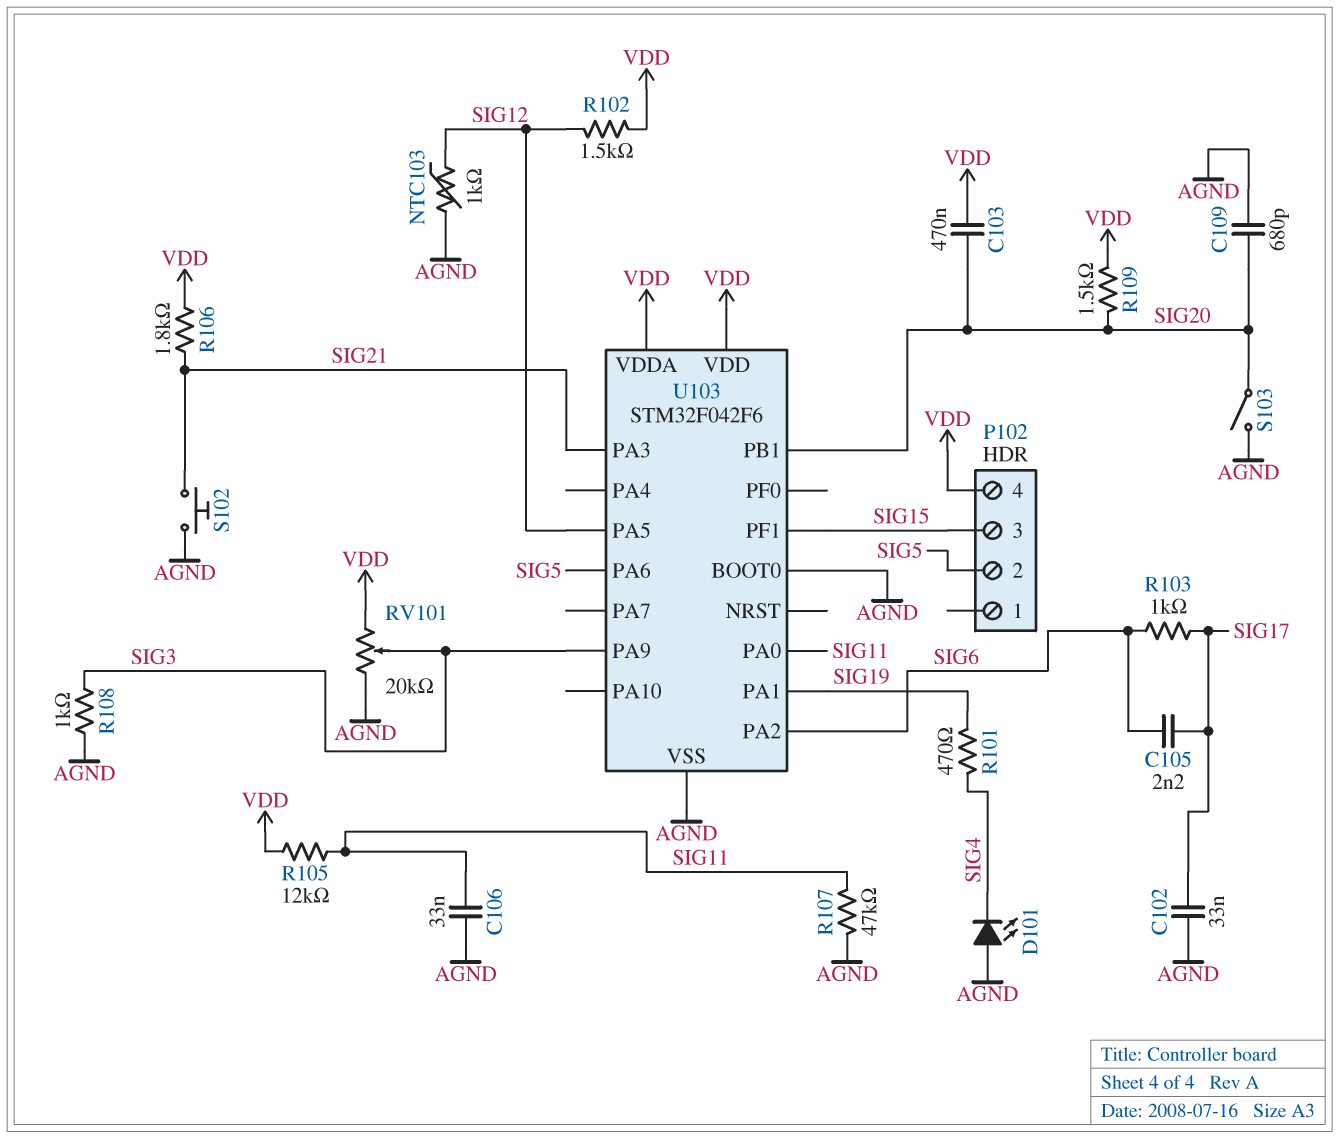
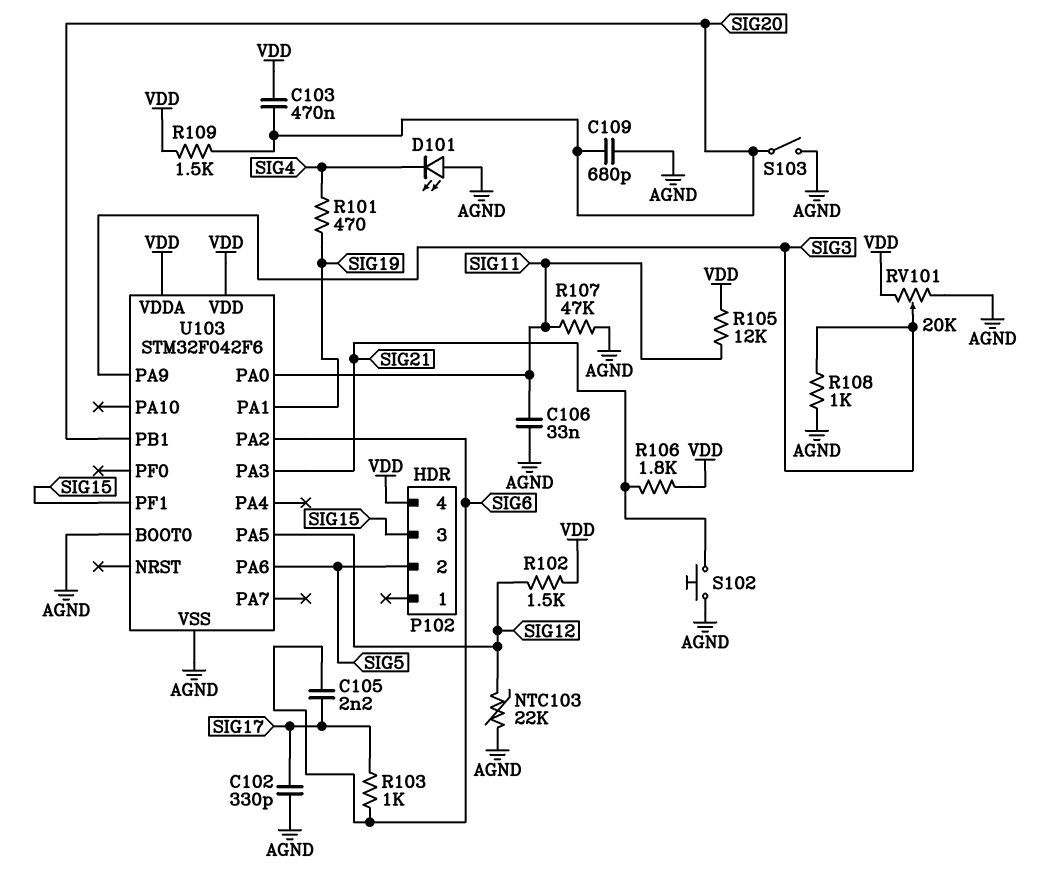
C102: 33nF (AGND, SIG17) -> 330pF (AGND, SIG17)
NTC103: 1k (AGND, SIG12) -> 22k (AGND, SIG12)

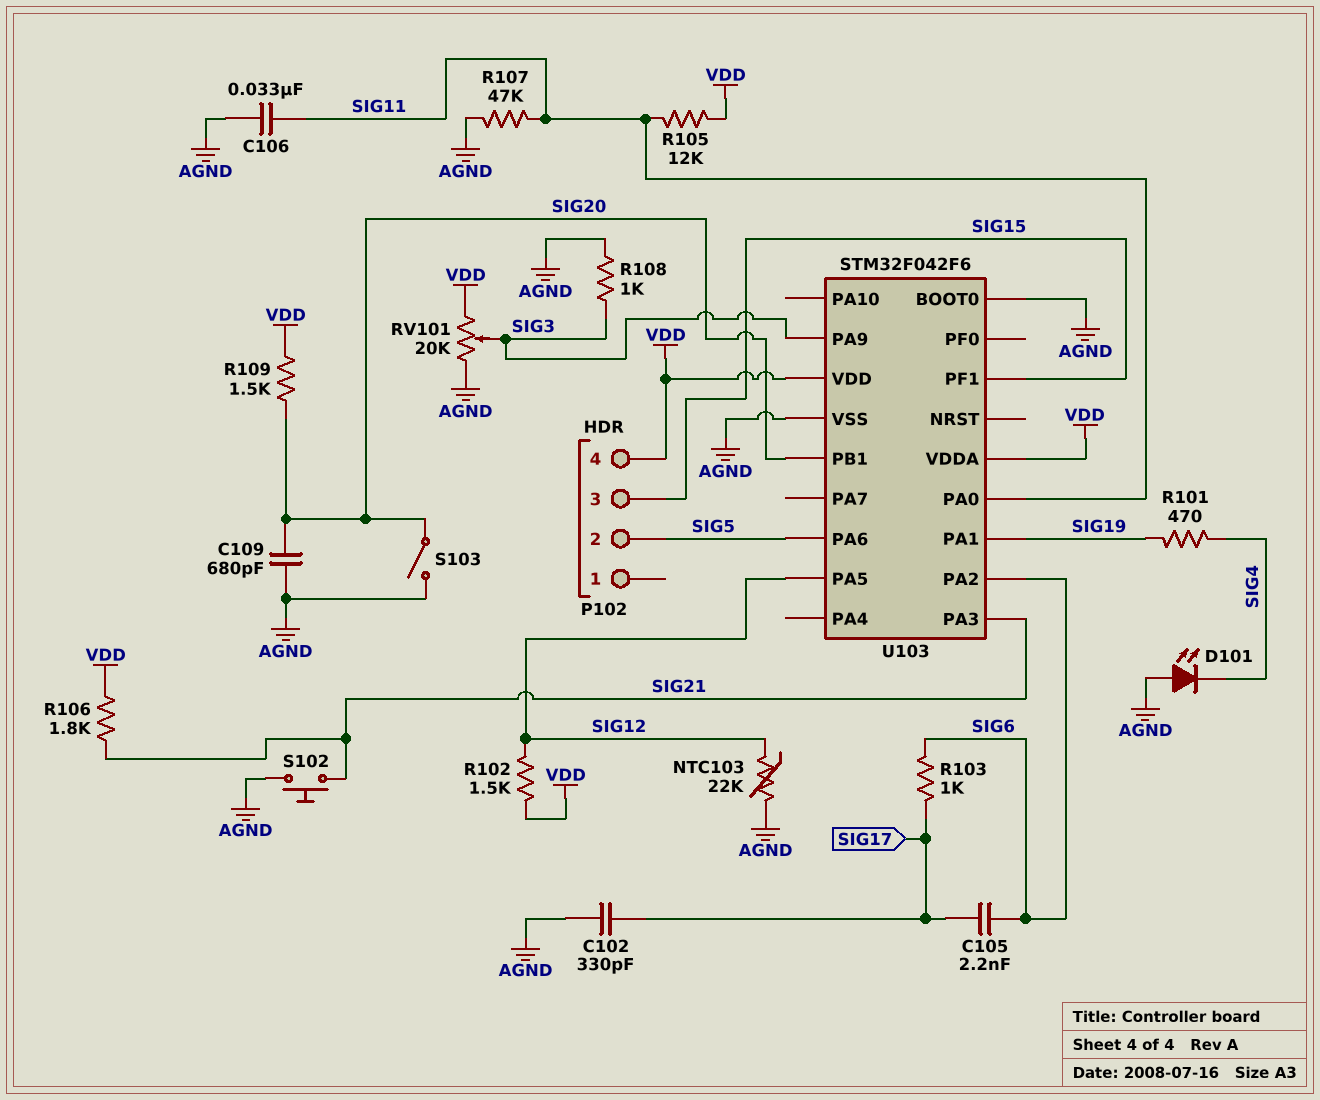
C103: 470nF (SIG20, VDD) -> none

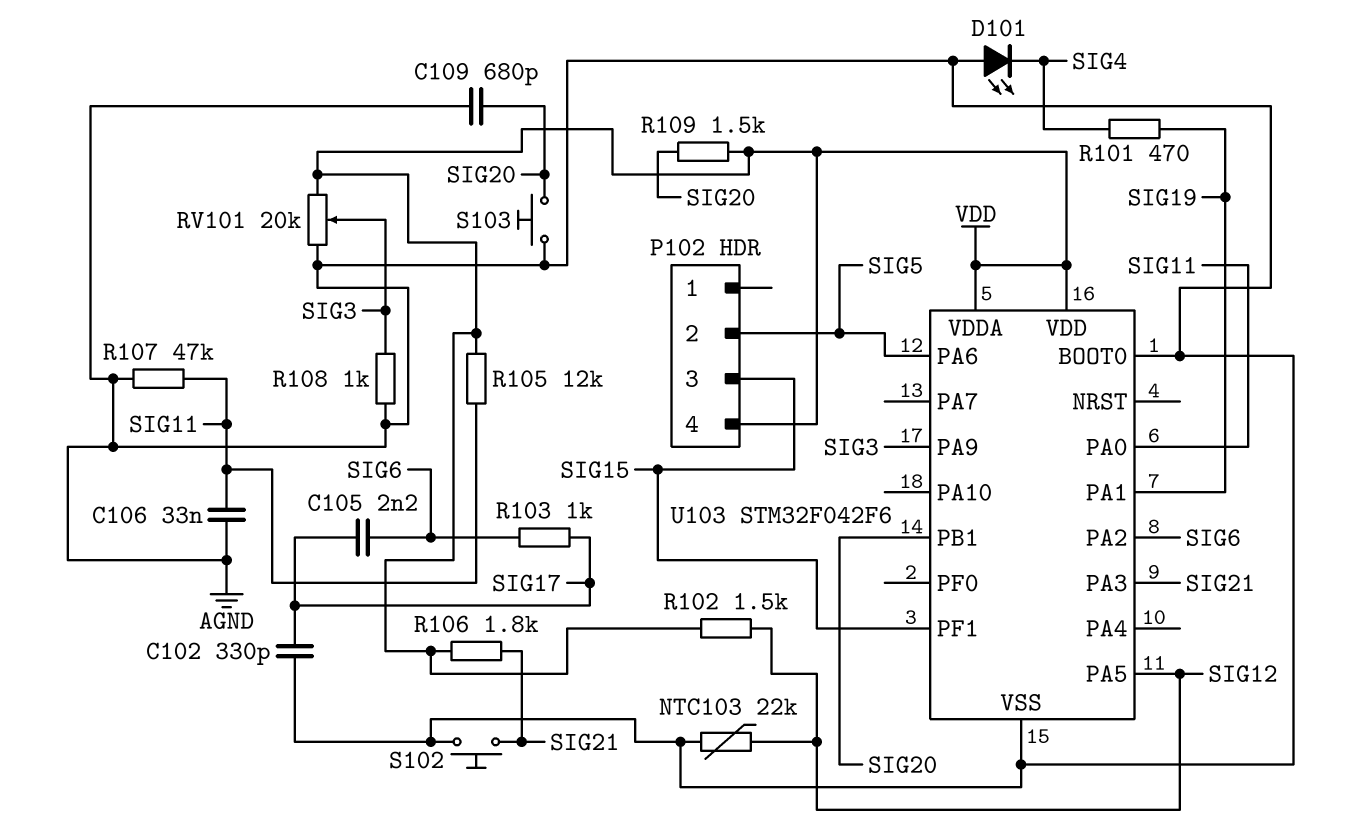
S103: switch (AGND, SIG20) -> button (AGND, SIG20)

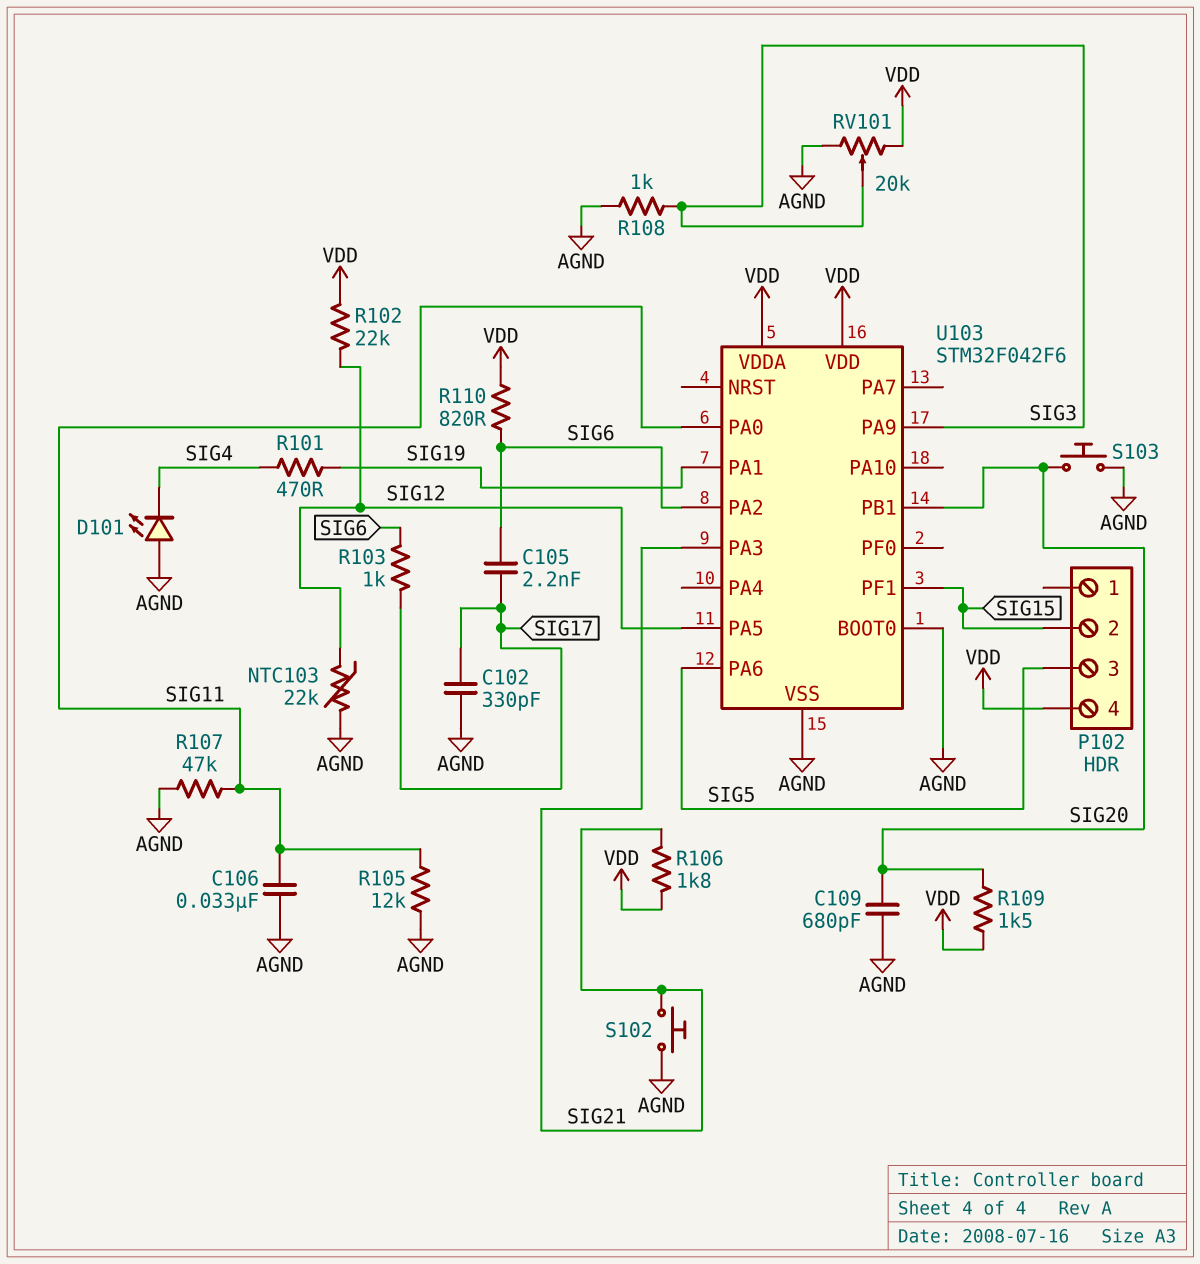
P102 pin 2: SIG5 -> SIG15
P102 pin 3: SIG15 -> SIG5
R102: 1.5k (SIG12, VDD) -> 22k (SIG12, VDD)
R105: 12k (SIG11, VDD) -> 12k (AGND, SIG11)
R110: none -> 820 (SIG6, VDD)

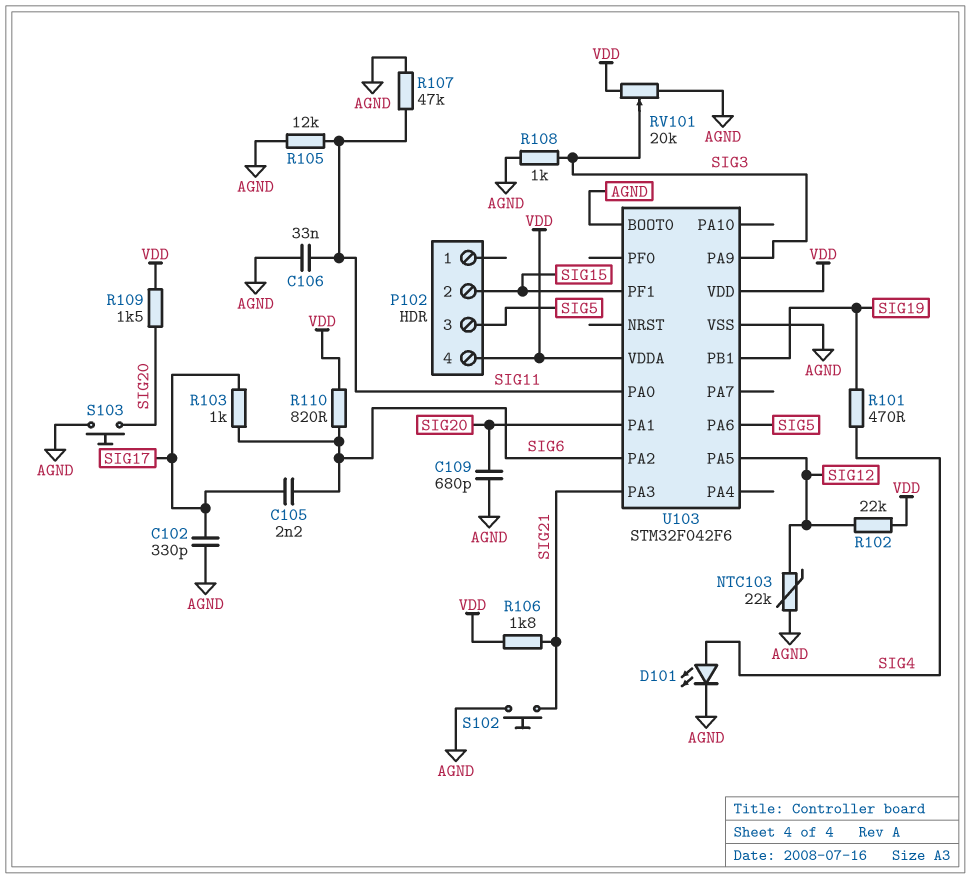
D101: LED (A AGND, K SIG4) -> LED (A SIG4, K AGND)
U103 pin PA1: SIG19 -> SIG20
U103 pin PB1: SIG20 -> SIG19

